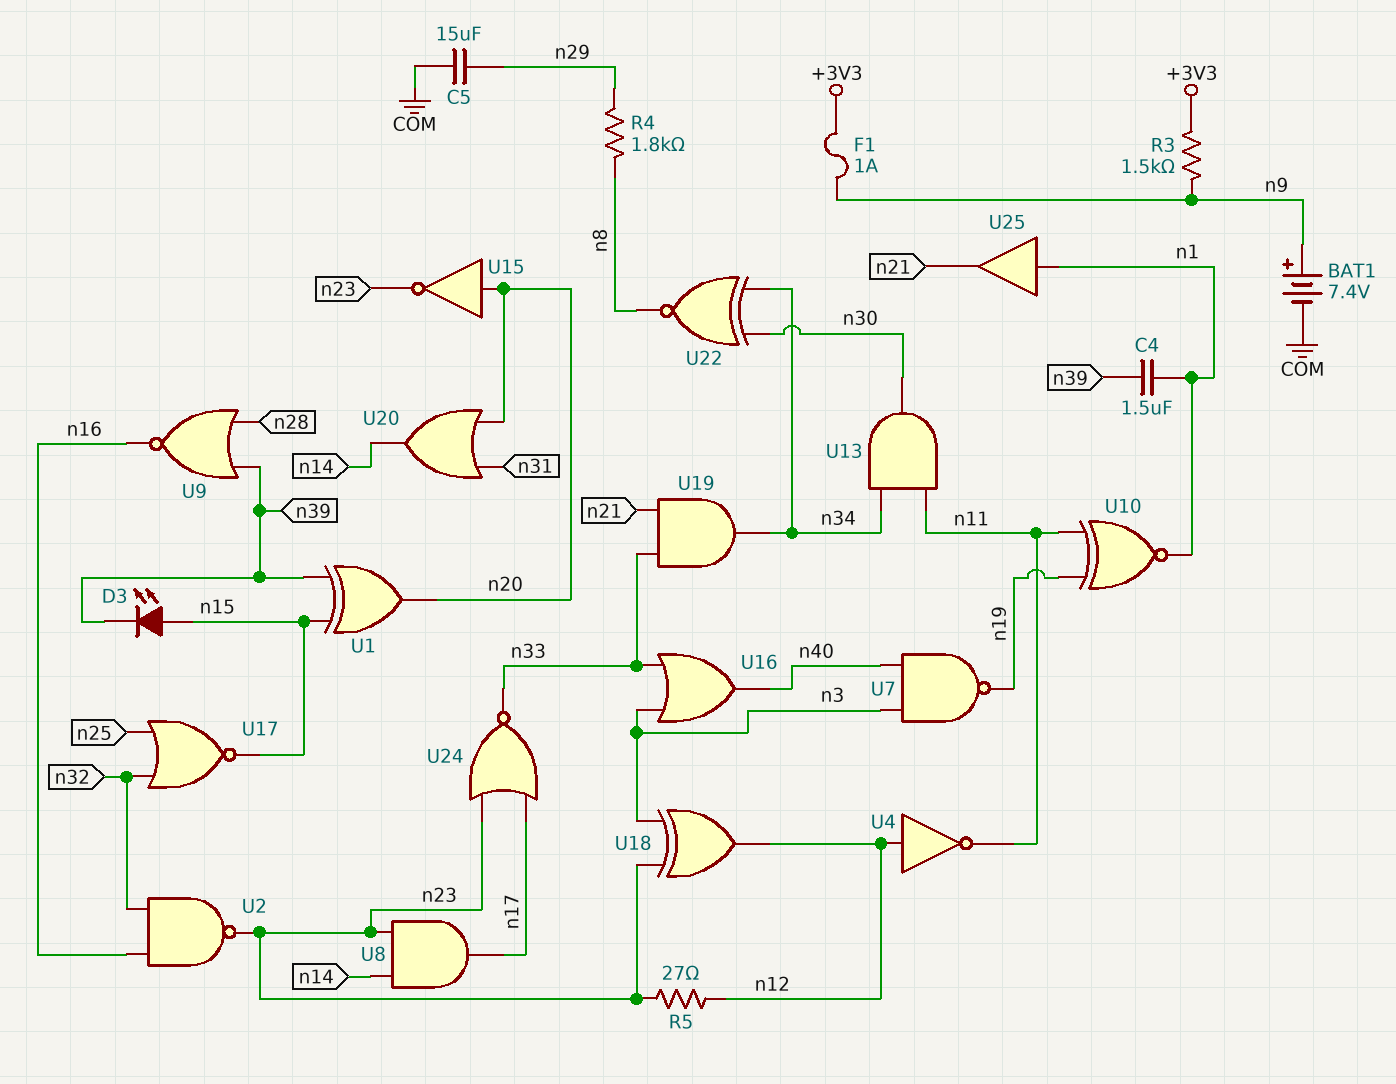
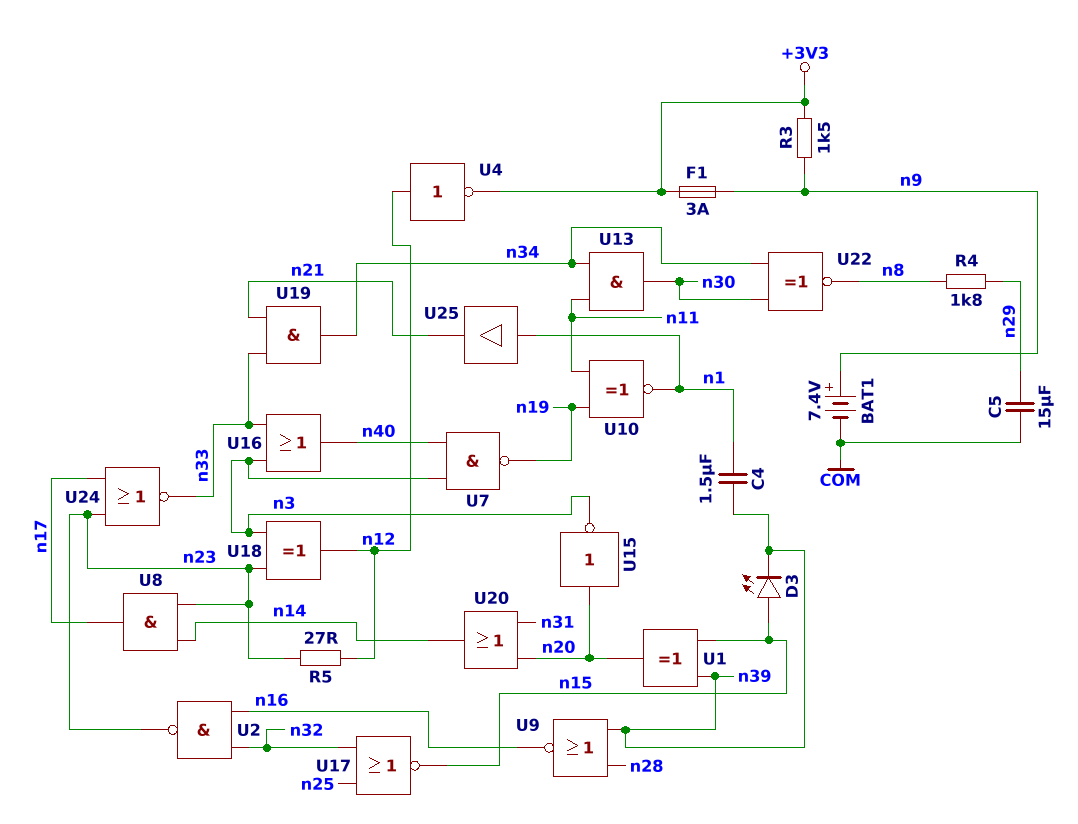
F1: 1A (+3V3, n9) -> 3A (+3V3, n9)
U4: NOT (in n12, out n11) -> NOT (in n12, out +3V3)
U15: NOT (in n20, out n23) -> NOT (in n20, out n3)

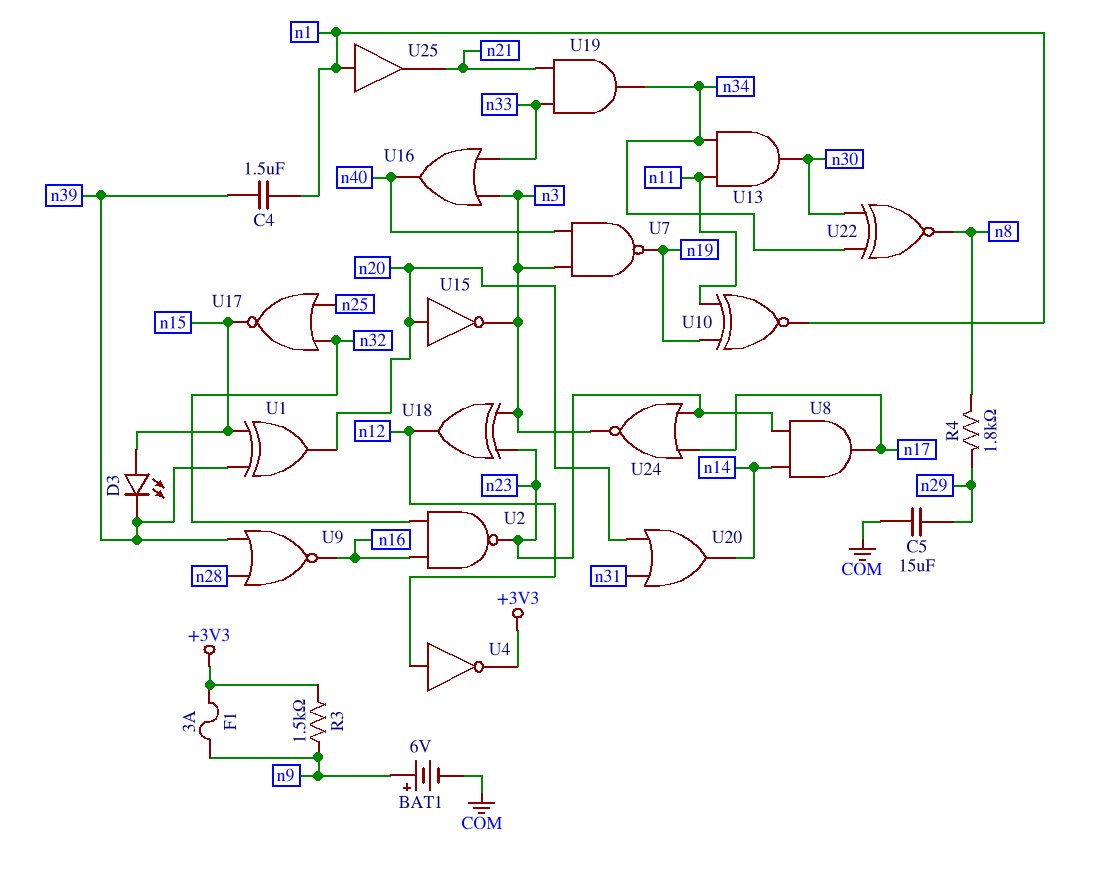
BAT1: 7.4V (plus n9, minus COM) -> 6V (plus n9, minus COM)
R5: 27 (n12, n23) -> none
U24: NOR (in n17, in n23, out n33) -> NOR (in n17, in n23, out n3)

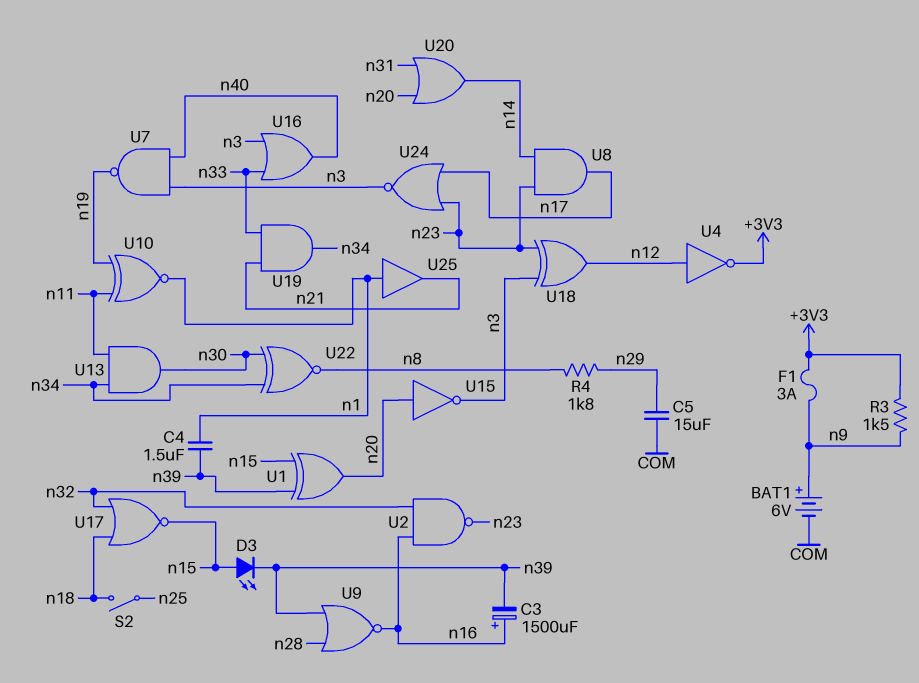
C3: none -> 1500uF (plus n16, minus n39)
S2: none -> switch (n18, n25)
U17: NOR (in n25, in n32, out n15) -> NOR (in n18, in n32, out n15)

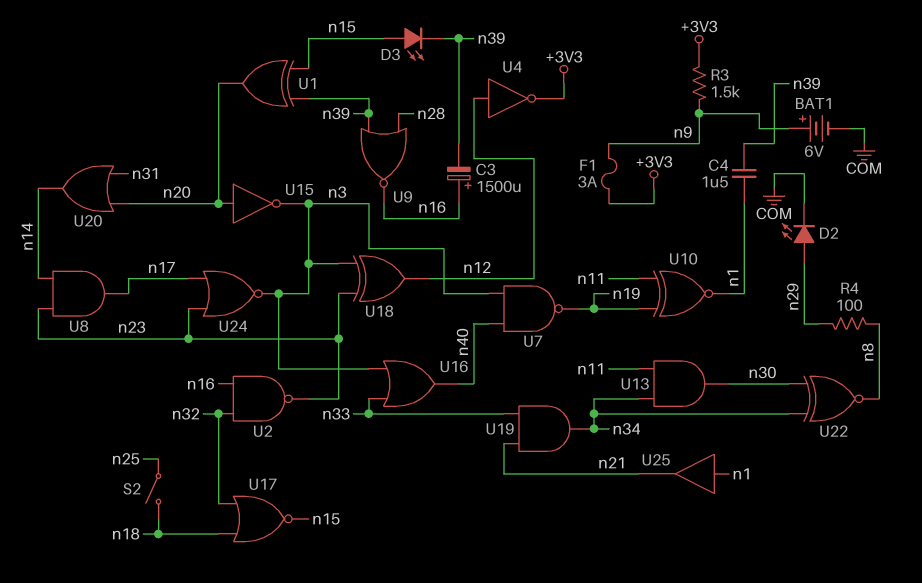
C5: 15uF (COM, n29) -> none
D2: none -> LED (A n29, K COM)
R4: 1.8k (n8, n29) -> 100 (n8, n29)

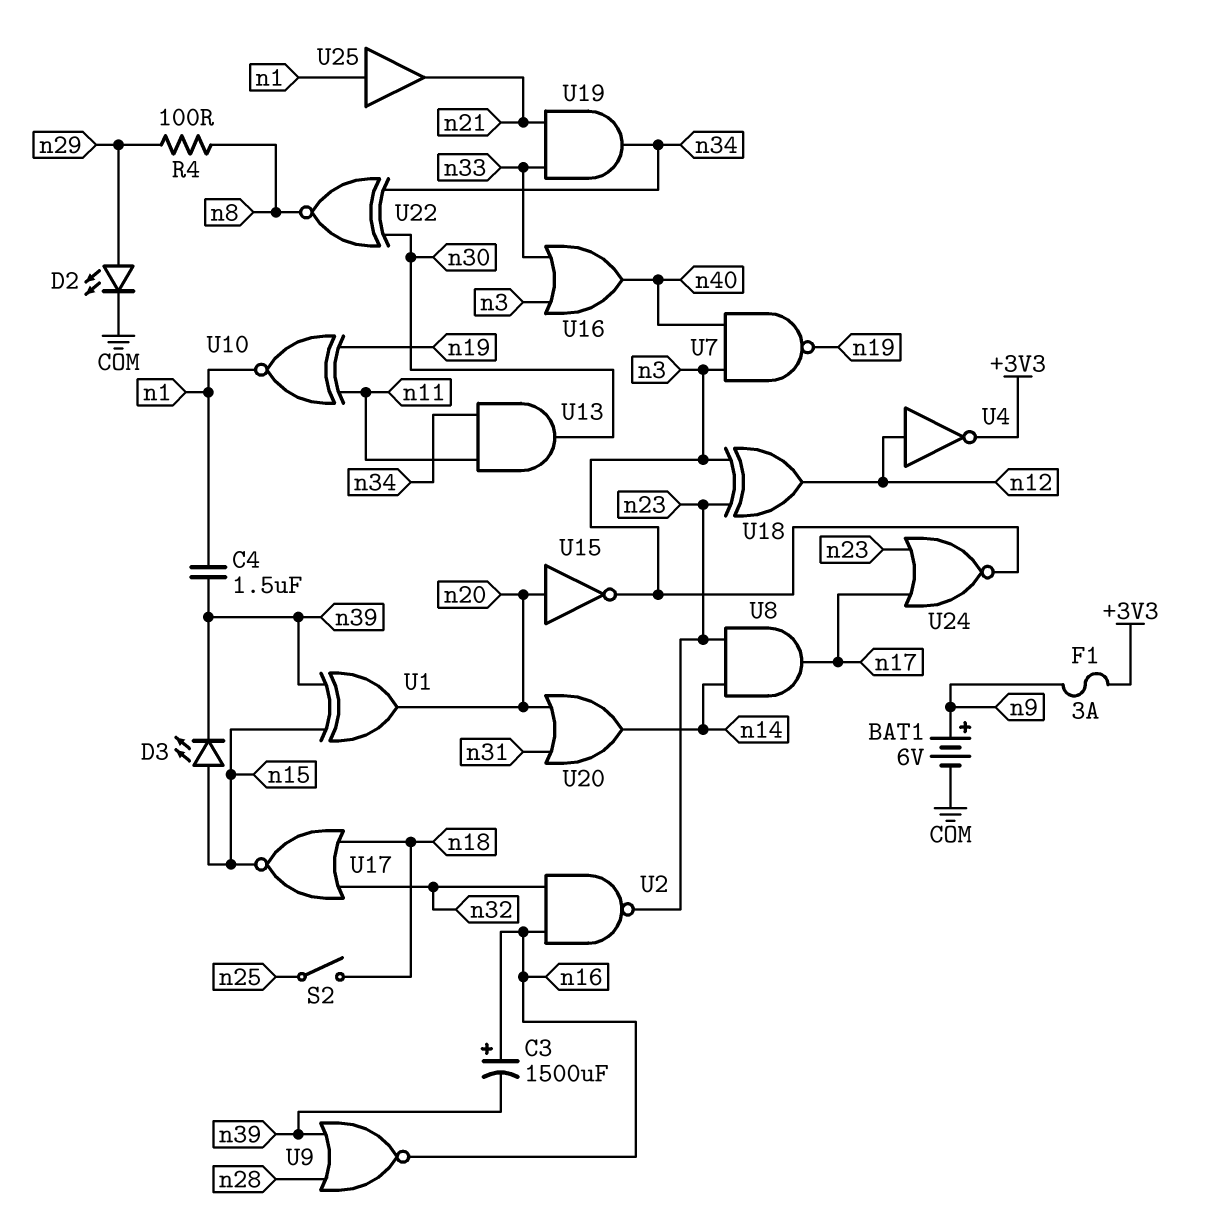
R3: 1.5k (+3V3, n9) -> none

